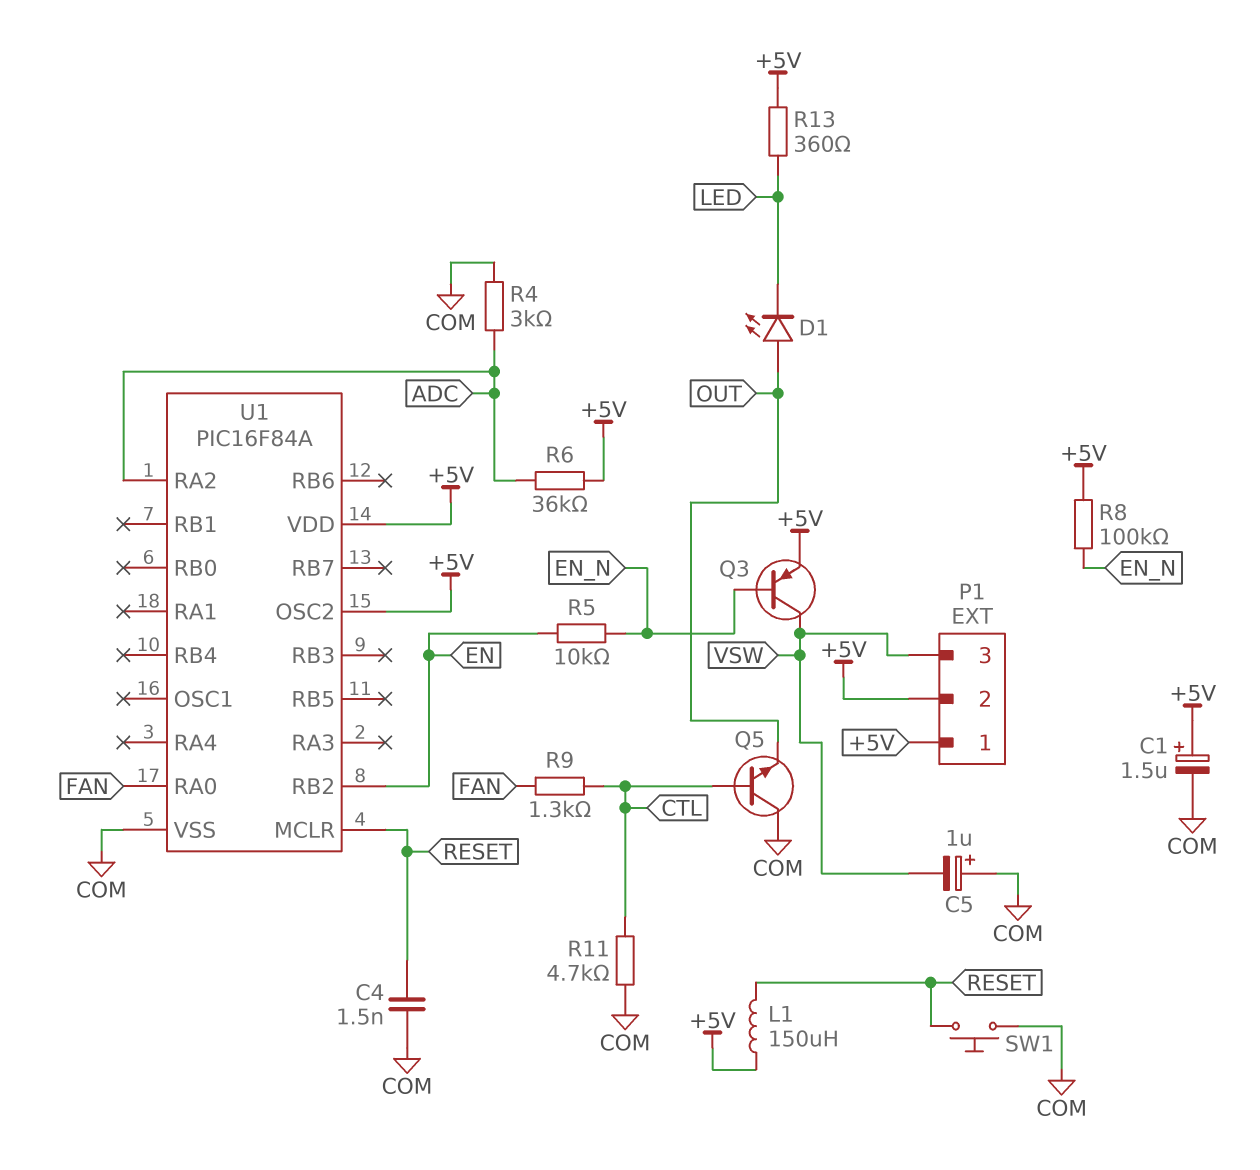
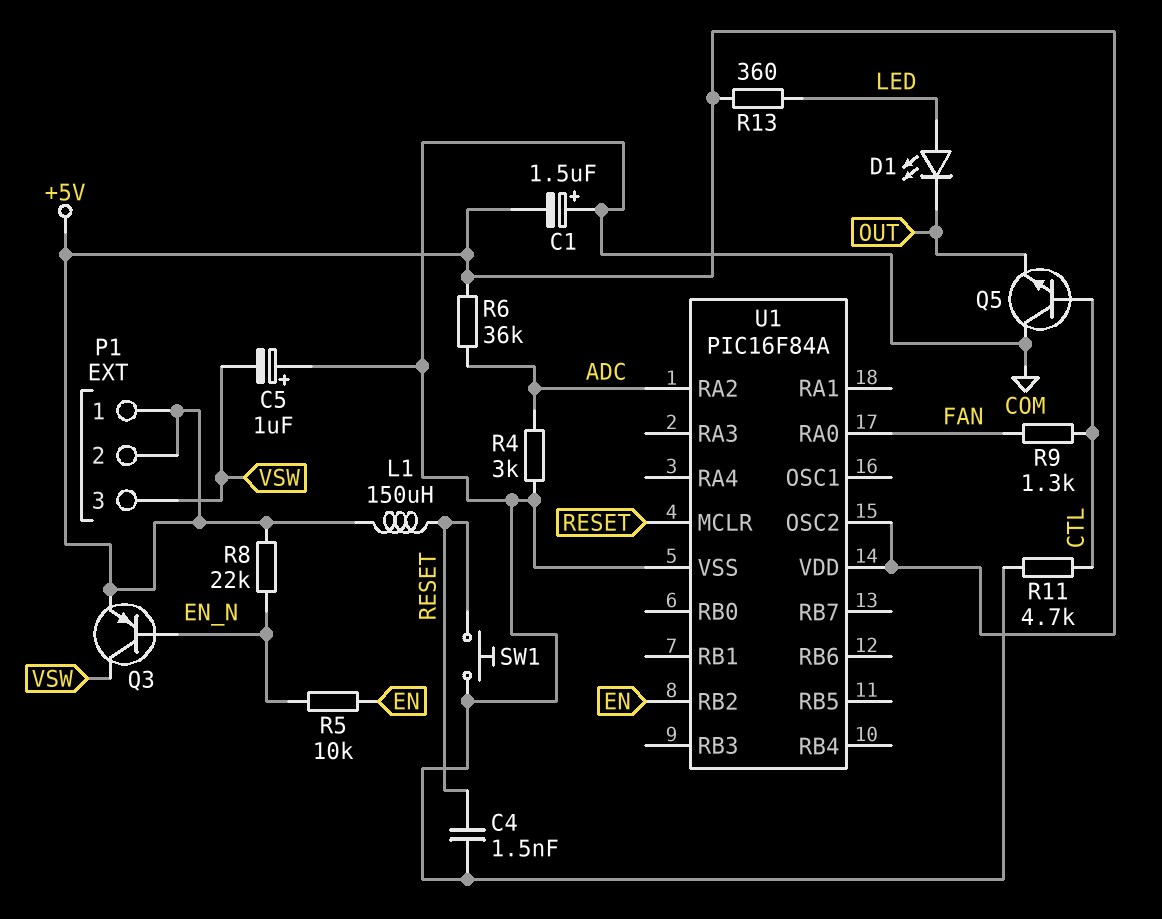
C1: 1.5uF (plus +5V, minus COM) -> 1.5uF (plus COM, minus +5V)
D1: LED (A OUT, K LED) -> LED (A LED, K OUT)
R8: 100k (+5V, EN_N) -> 22k (+5V, EN_N)

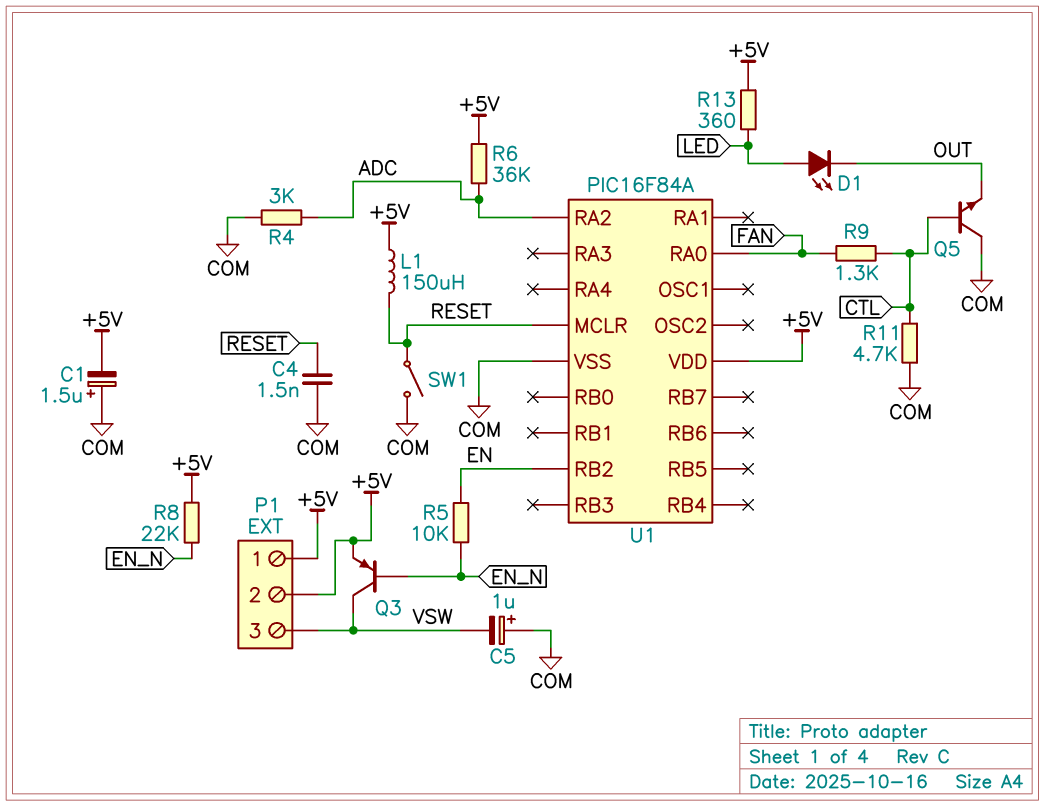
SW1: button (COM, RESET) -> switch (COM, RESET)
U1 pin OSC2: +5V -> none

